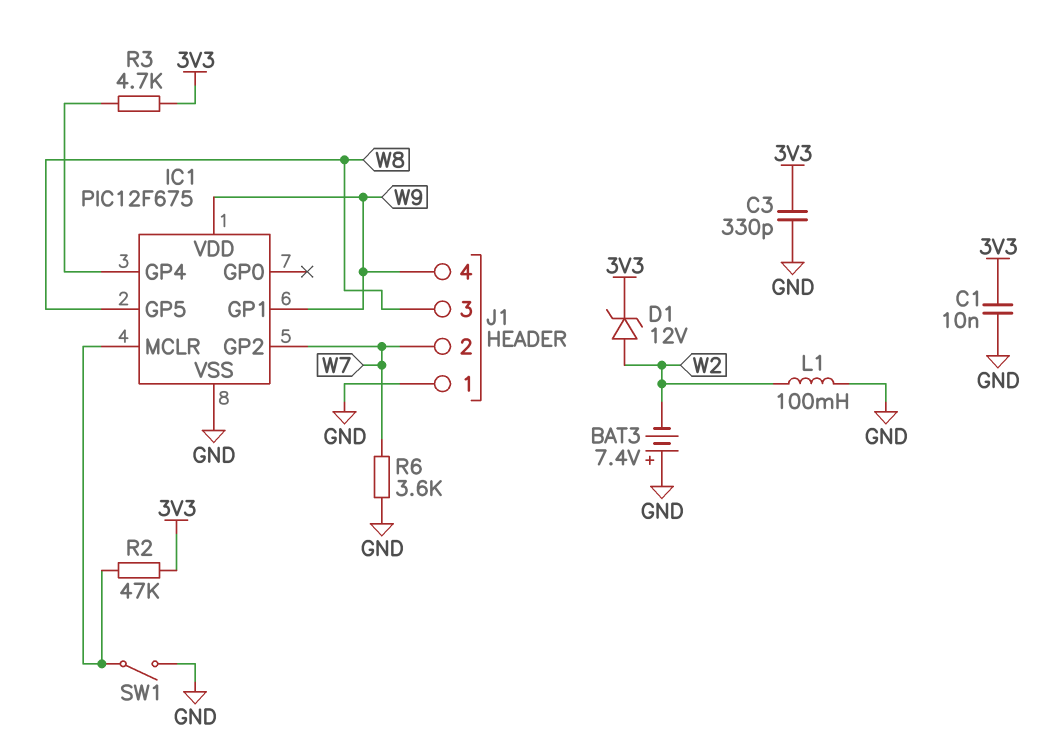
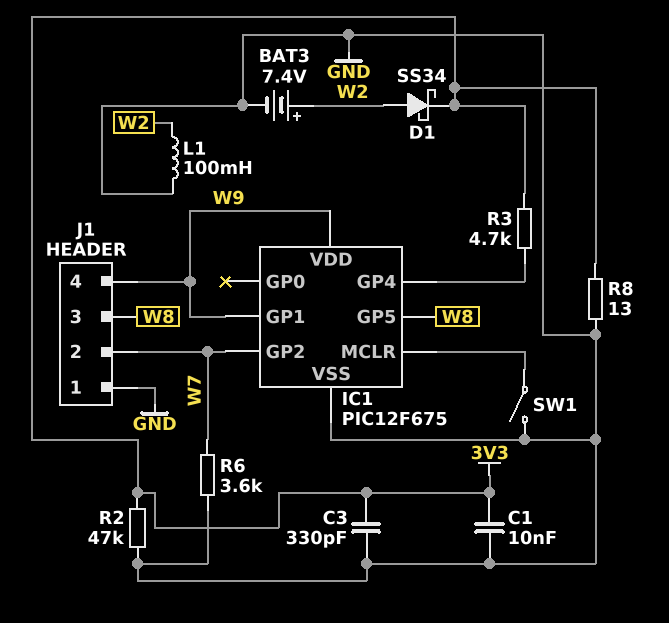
BAT3: 7.4V (plus GND, minus W2) -> 7.4V (plus W2, minus GND)
D1: zener 12V (A W2, K 3V3) -> schottky SS34 (A W2, K 3V3)
R2: 47k (3V3, IC1/MCLR) -> 47k (3V3, GND)
R8: none -> 13 (3V3, GND)

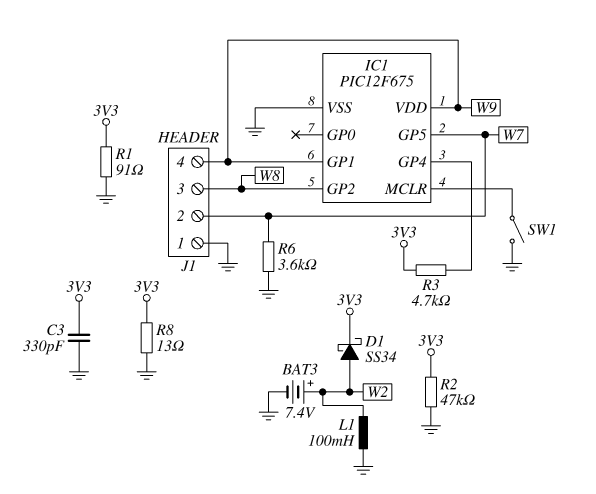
C1: 10nF (3V3, GND) -> none
IC1 pin GP2: W7 -> W8
IC1 pin GP5: W8 -> W7
R1: none -> 91 (3V3, GND)

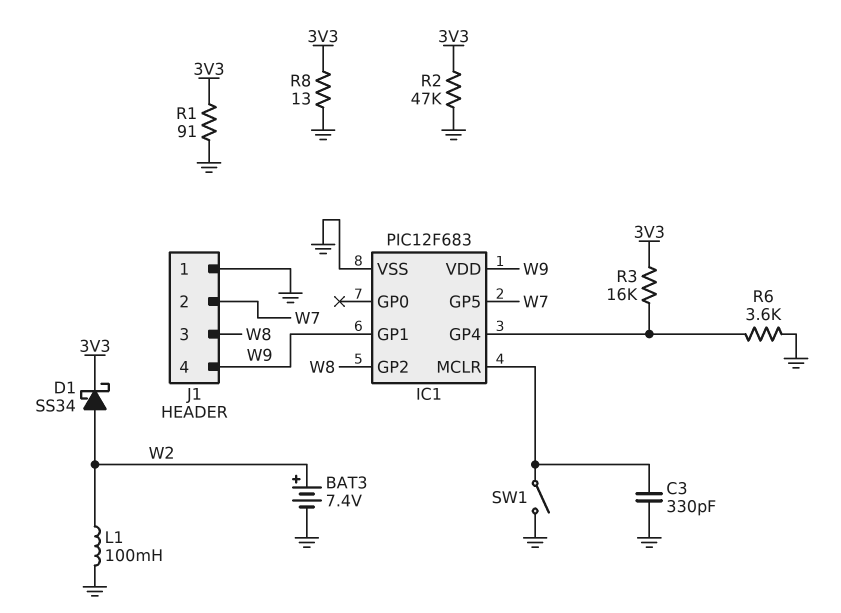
C3: 330pF (3V3, GND) -> 330pF (GND, IC1/MCLR)
IC1: PIC12F675 -> PIC12F683
R3: 4.7k (3V3, IC1/GP4) -> 16k (3V3, IC1/GP4)
R6: 3.6k (GND, W7) -> 3.6k (GND, IC1/GP4)

